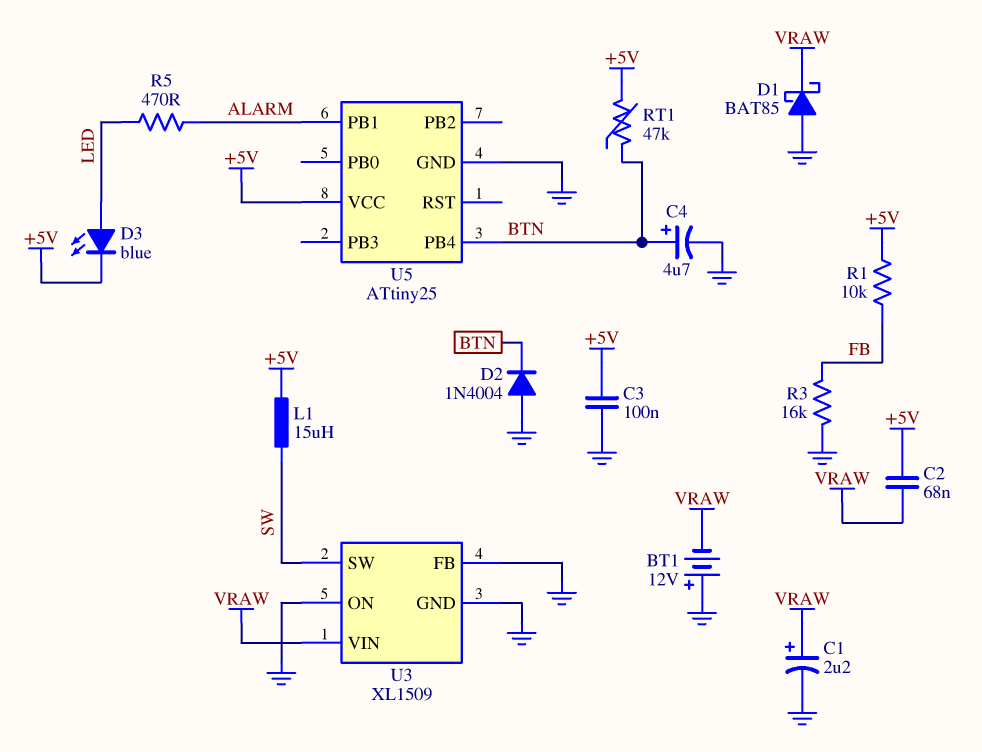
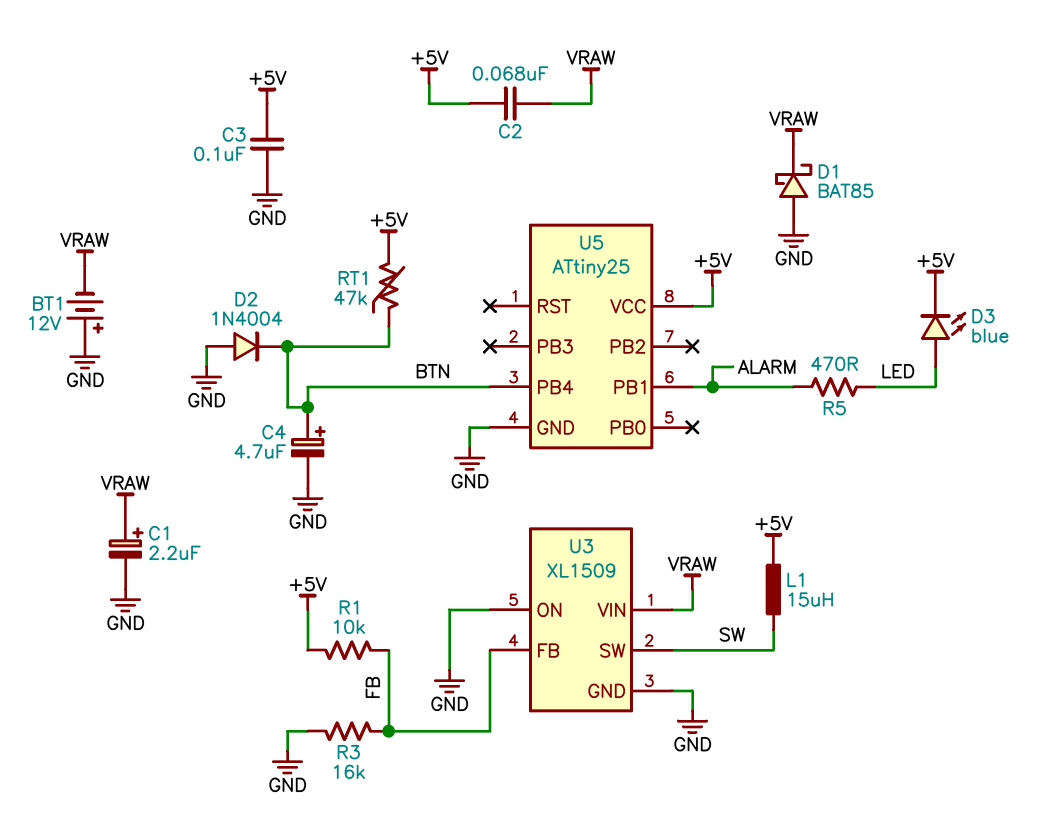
U3 pin FB: GND -> FB

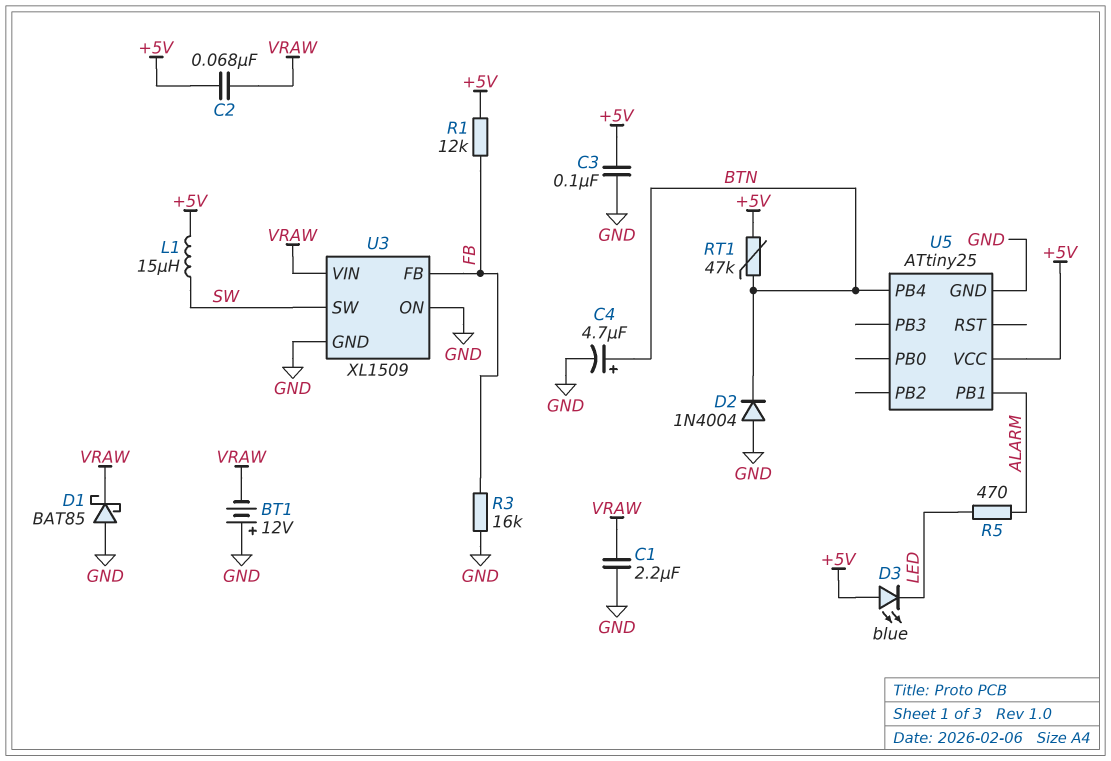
C1: 2.2uF (plus VRAW, minus GND) -> 2.2uF (GND, VRAW)
D3: LED blue (A LED, K +5V) -> LED blue (A +5V, K LED)
R1: 10k (+5V, FB) -> 12k (+5V, FB)

